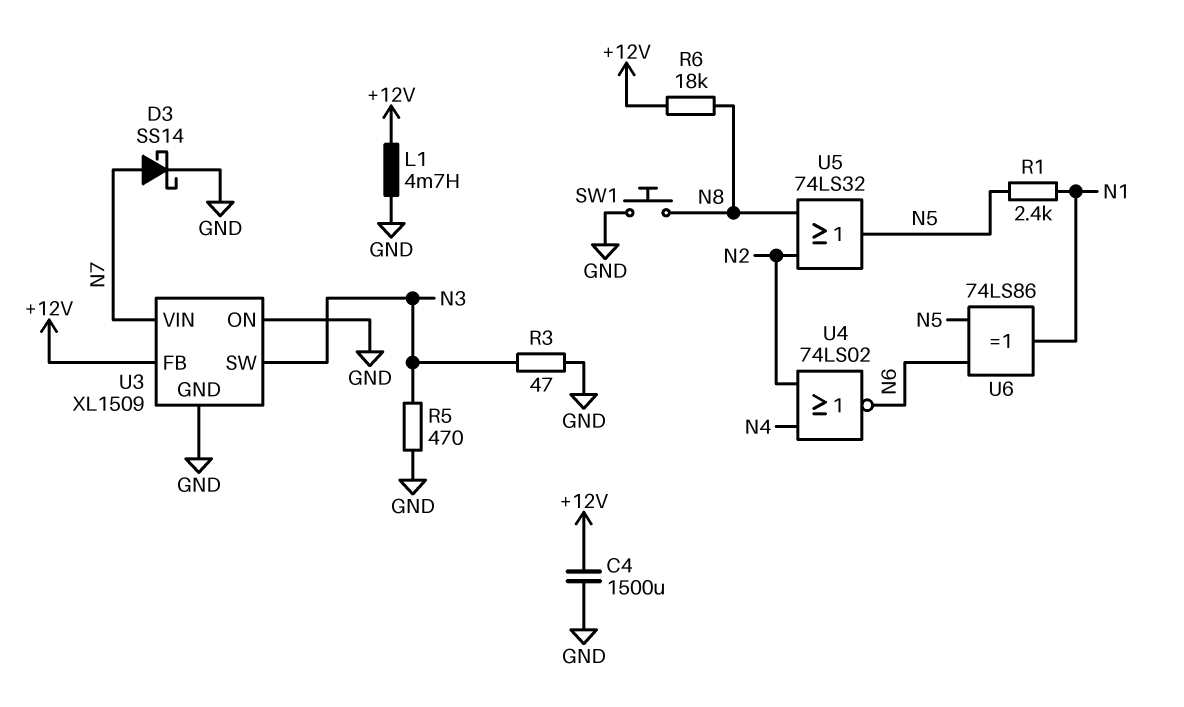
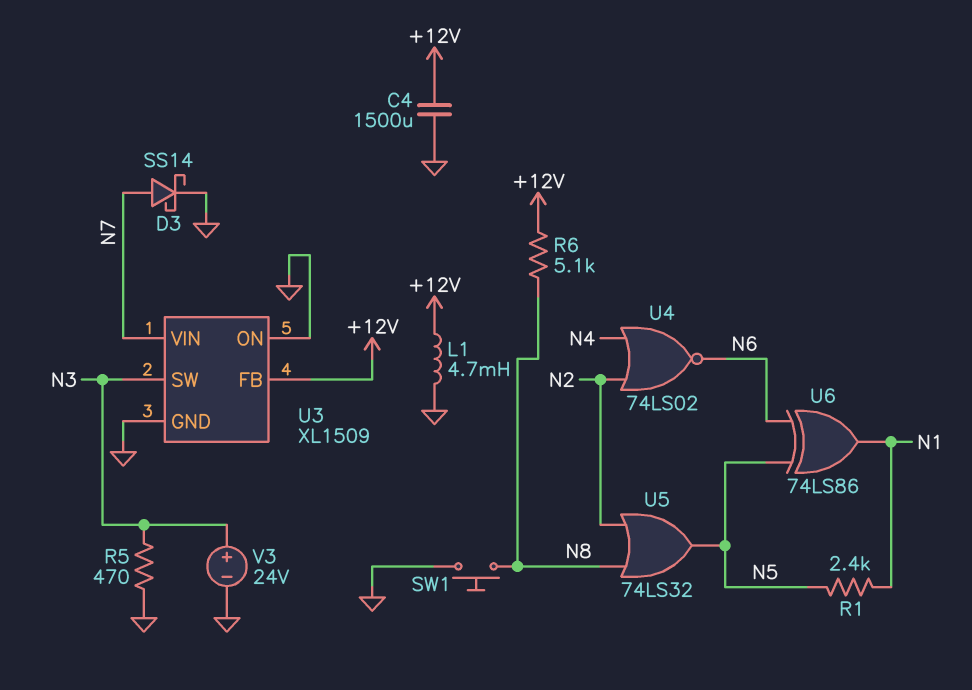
R3: 47 (GND, N3) -> none
R6: 18k (+12V, N8) -> 5.1k (+12V, N8)
V3: none -> 24V (plus N3, minus GND)

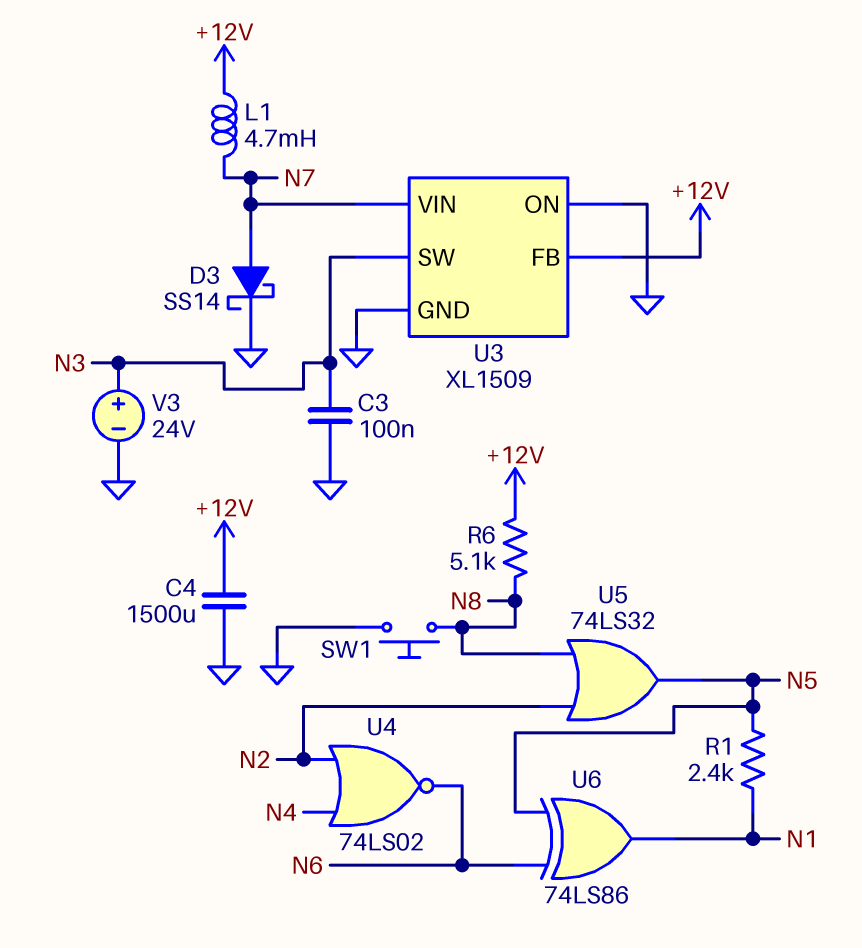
C3: none -> 100nF (GND, N3)
L1: 4.7mH (+12V, GND) -> 4.7mH (+12V, N7)
R5: 470 (GND, N3) -> none

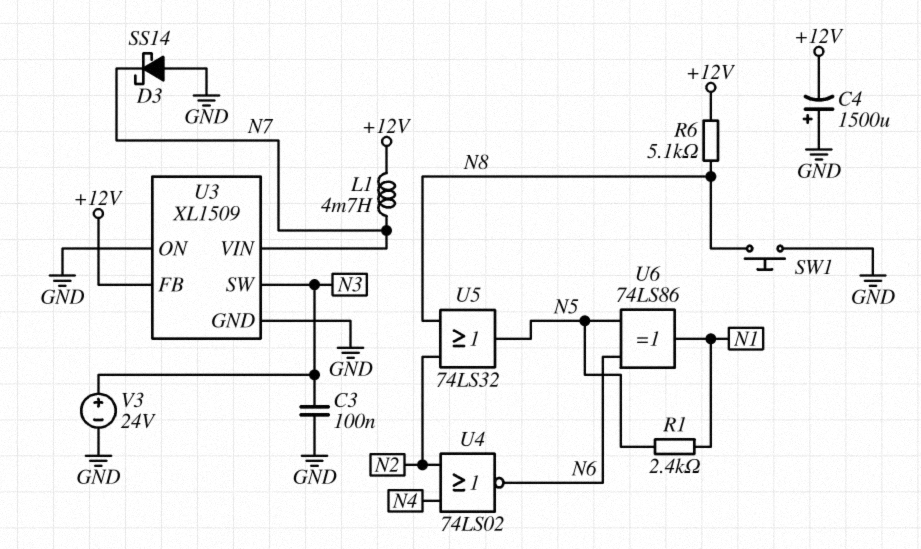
C4: 1500uF (+12V, GND) -> 1500uF (plus GND, minus +12V)
D3: schottky SS14 (A N7, K GND) -> schottky SS14 (A GND, K N7)

